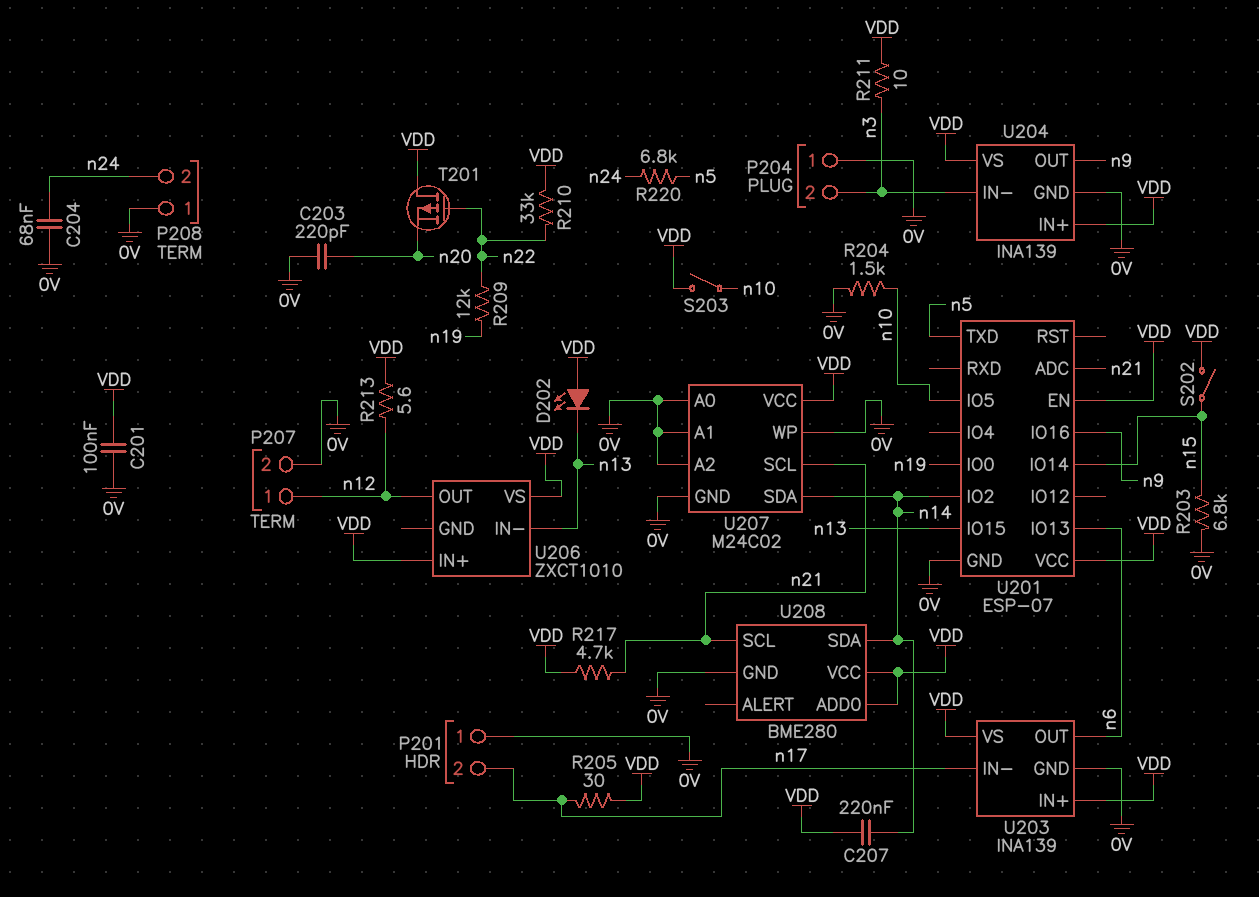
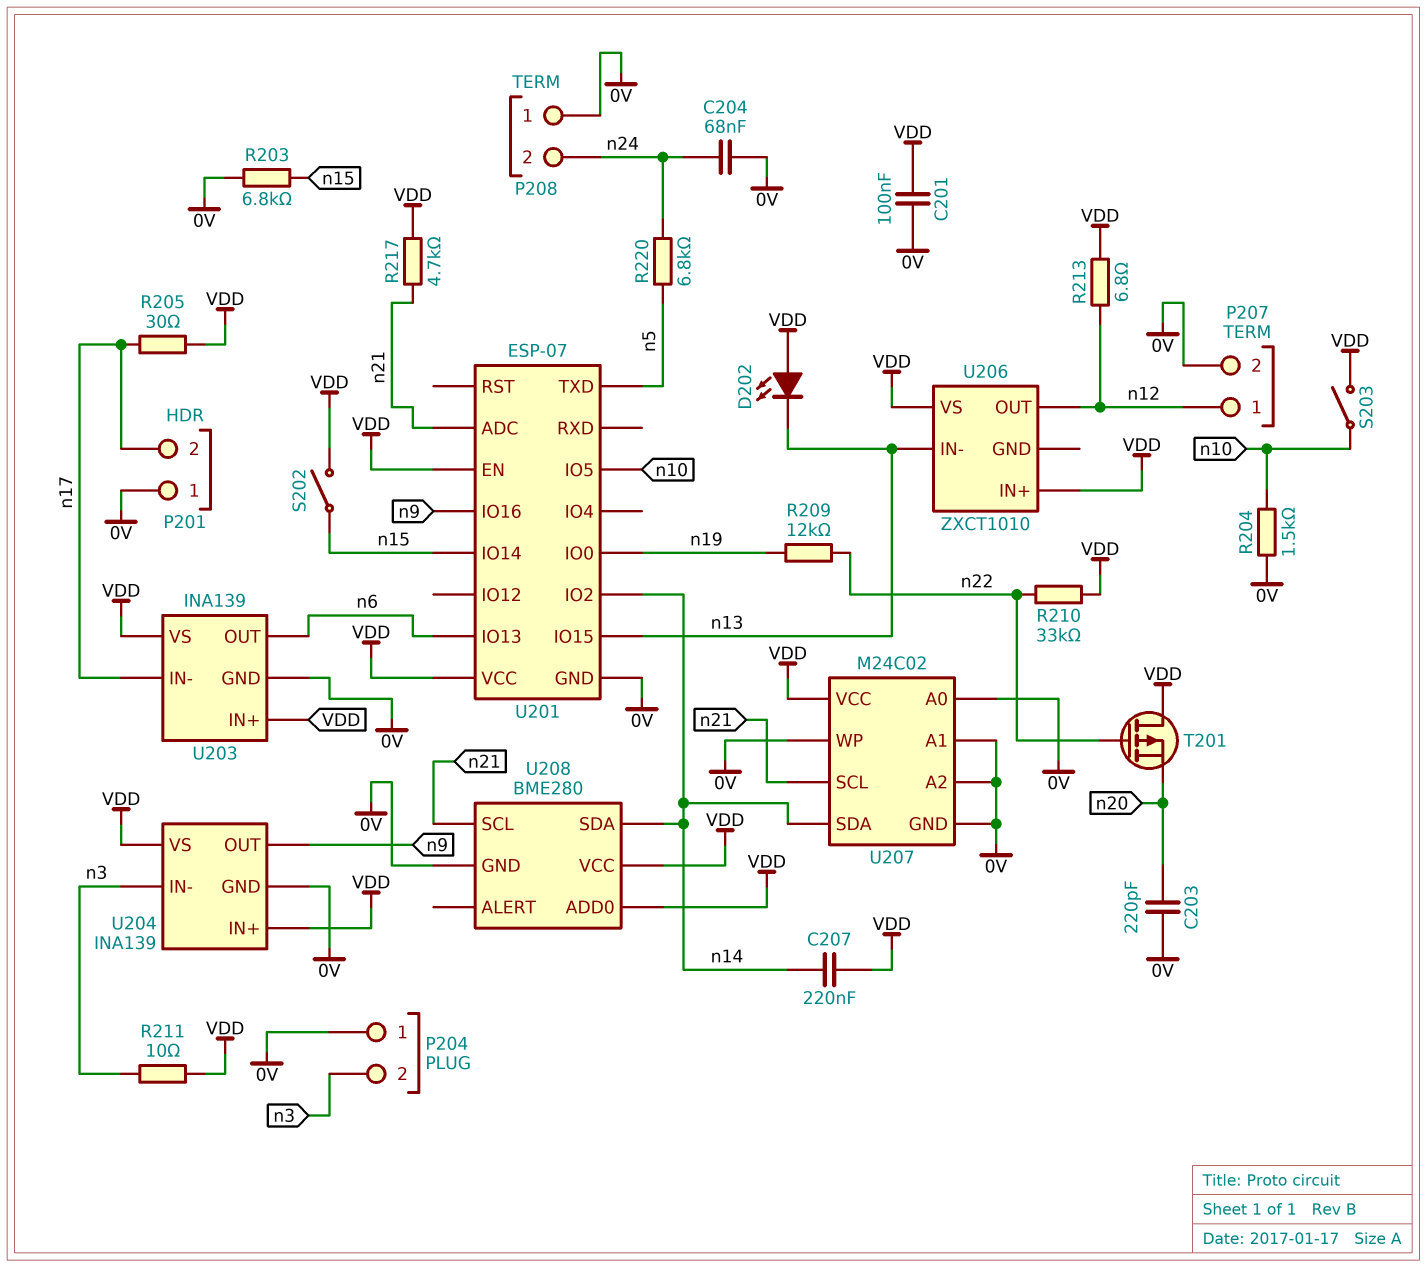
R213: 5.6 (VDD, n12) -> 6.8 (VDD, n12)

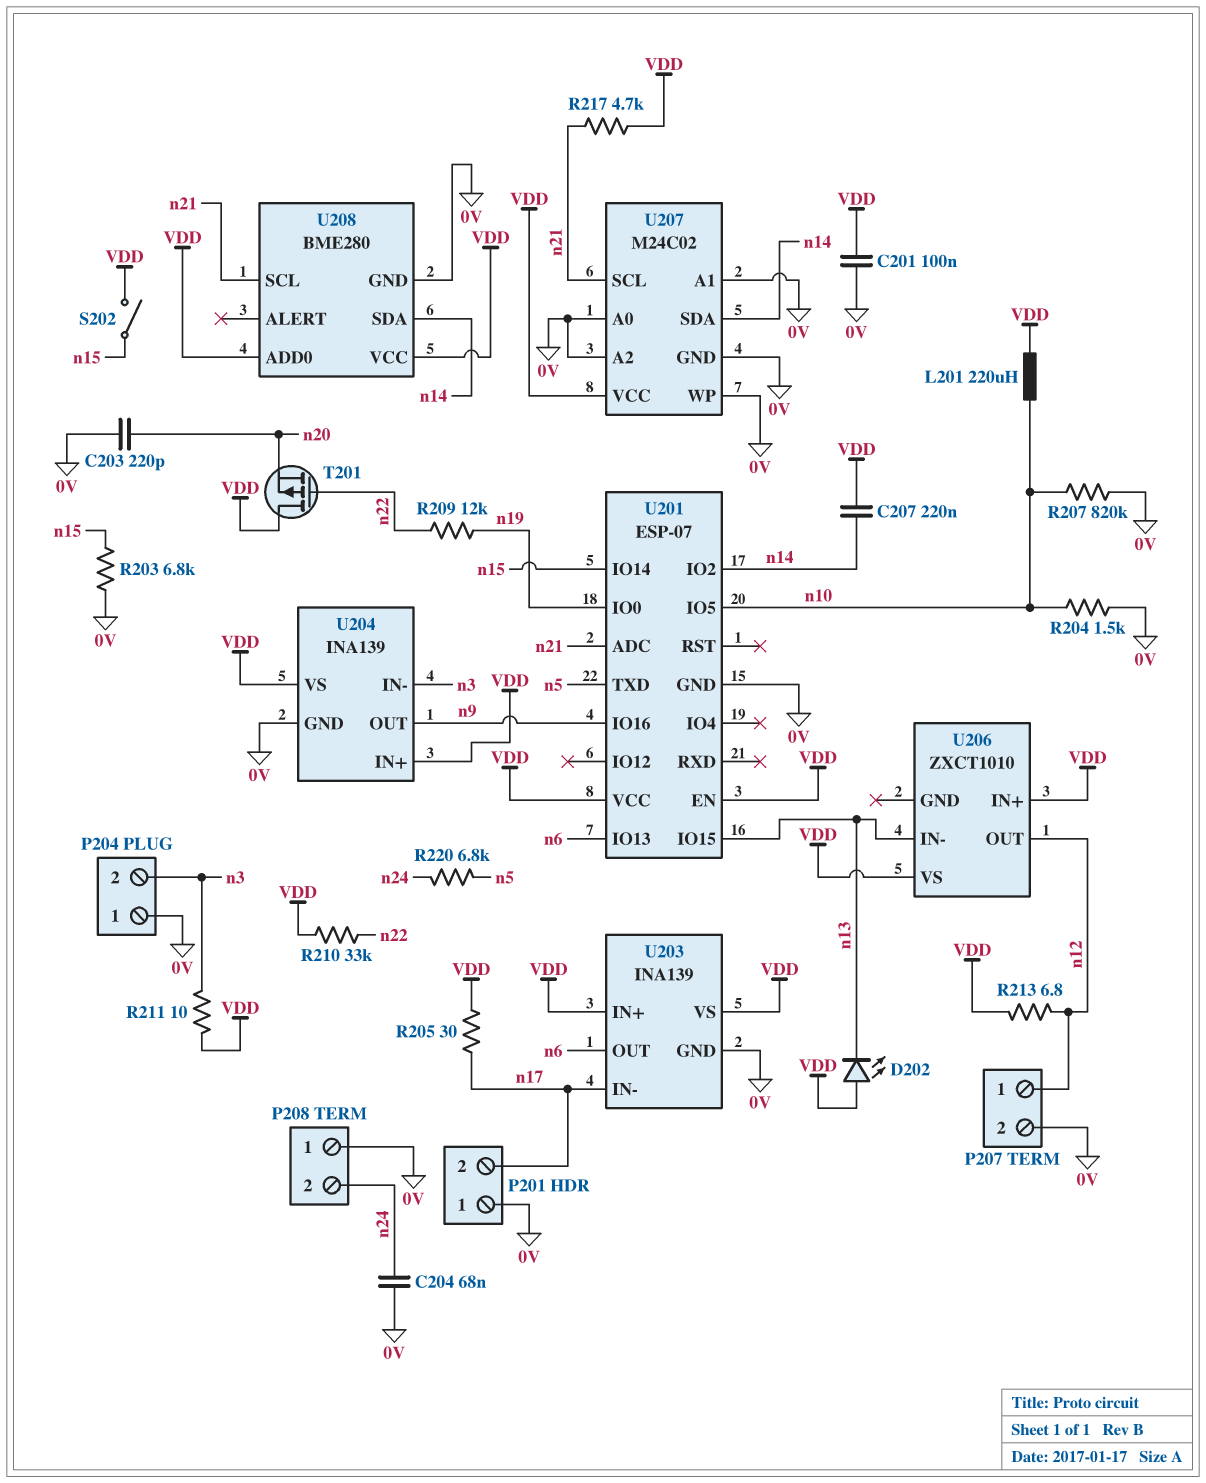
L201: none -> 220uH (VDD, n10)
R207: none -> 820k (0V, n10)
S203: switch (VDD, n10) -> none

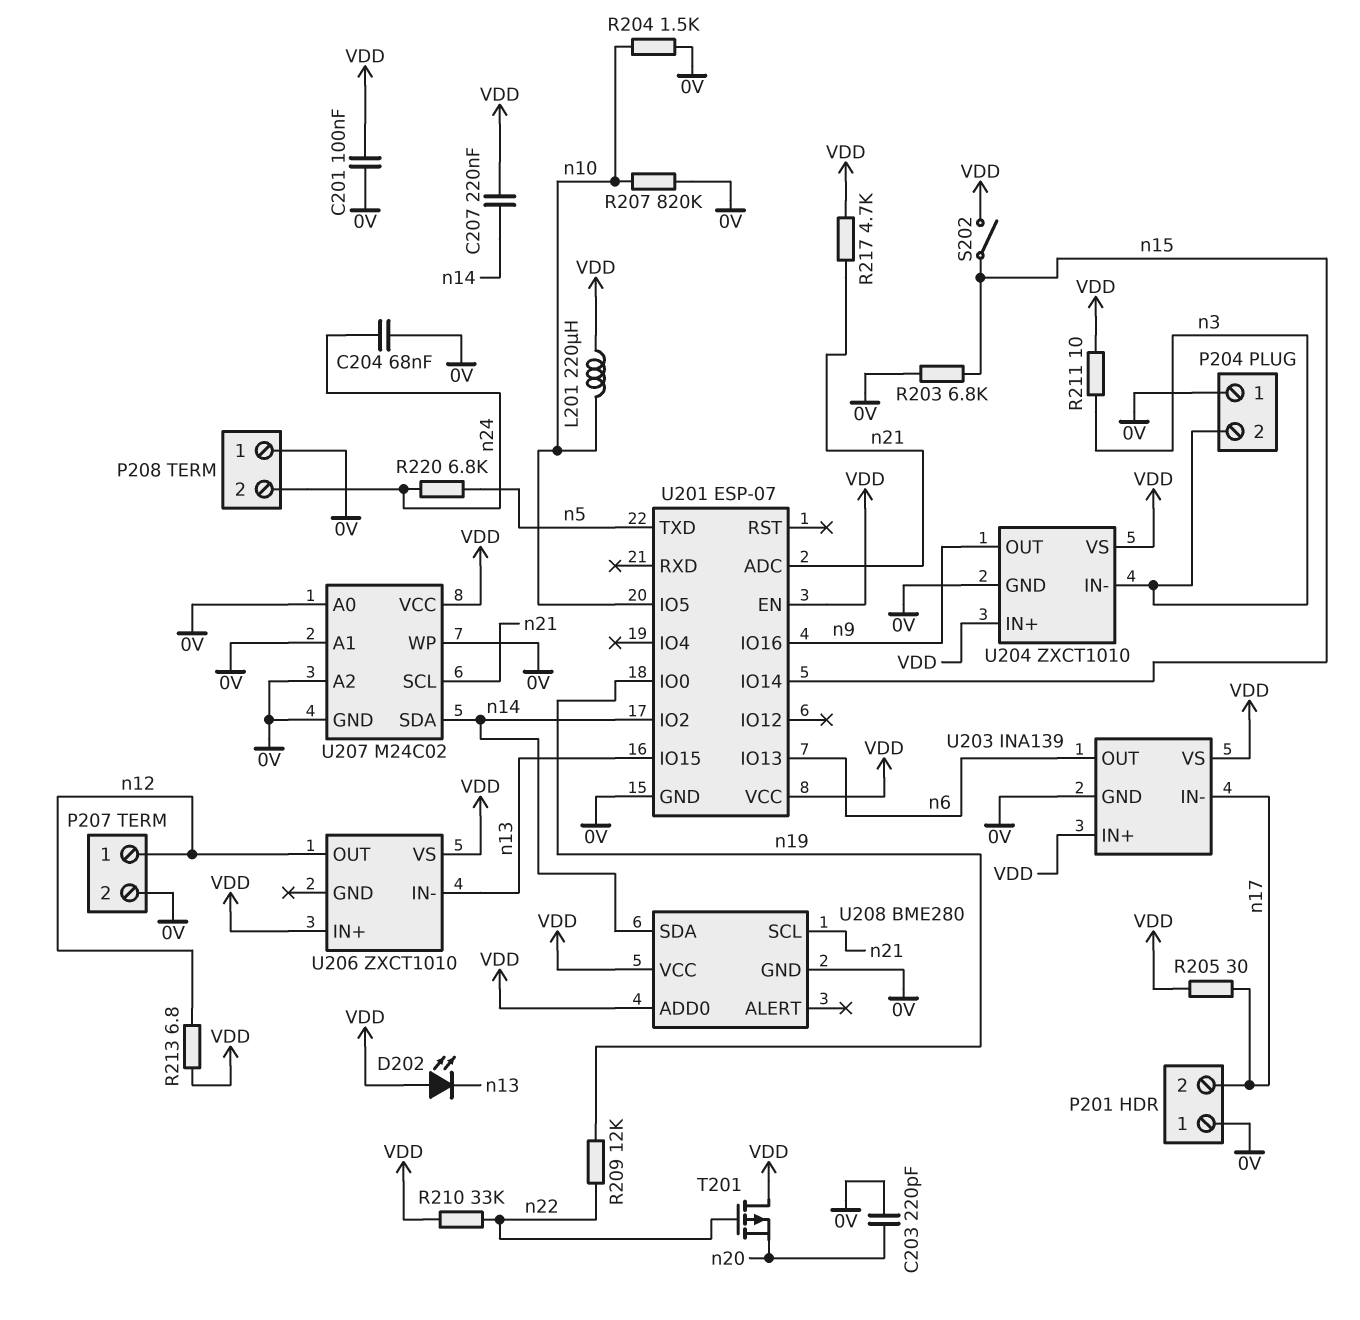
U204: INA139 -> ZXCT1010

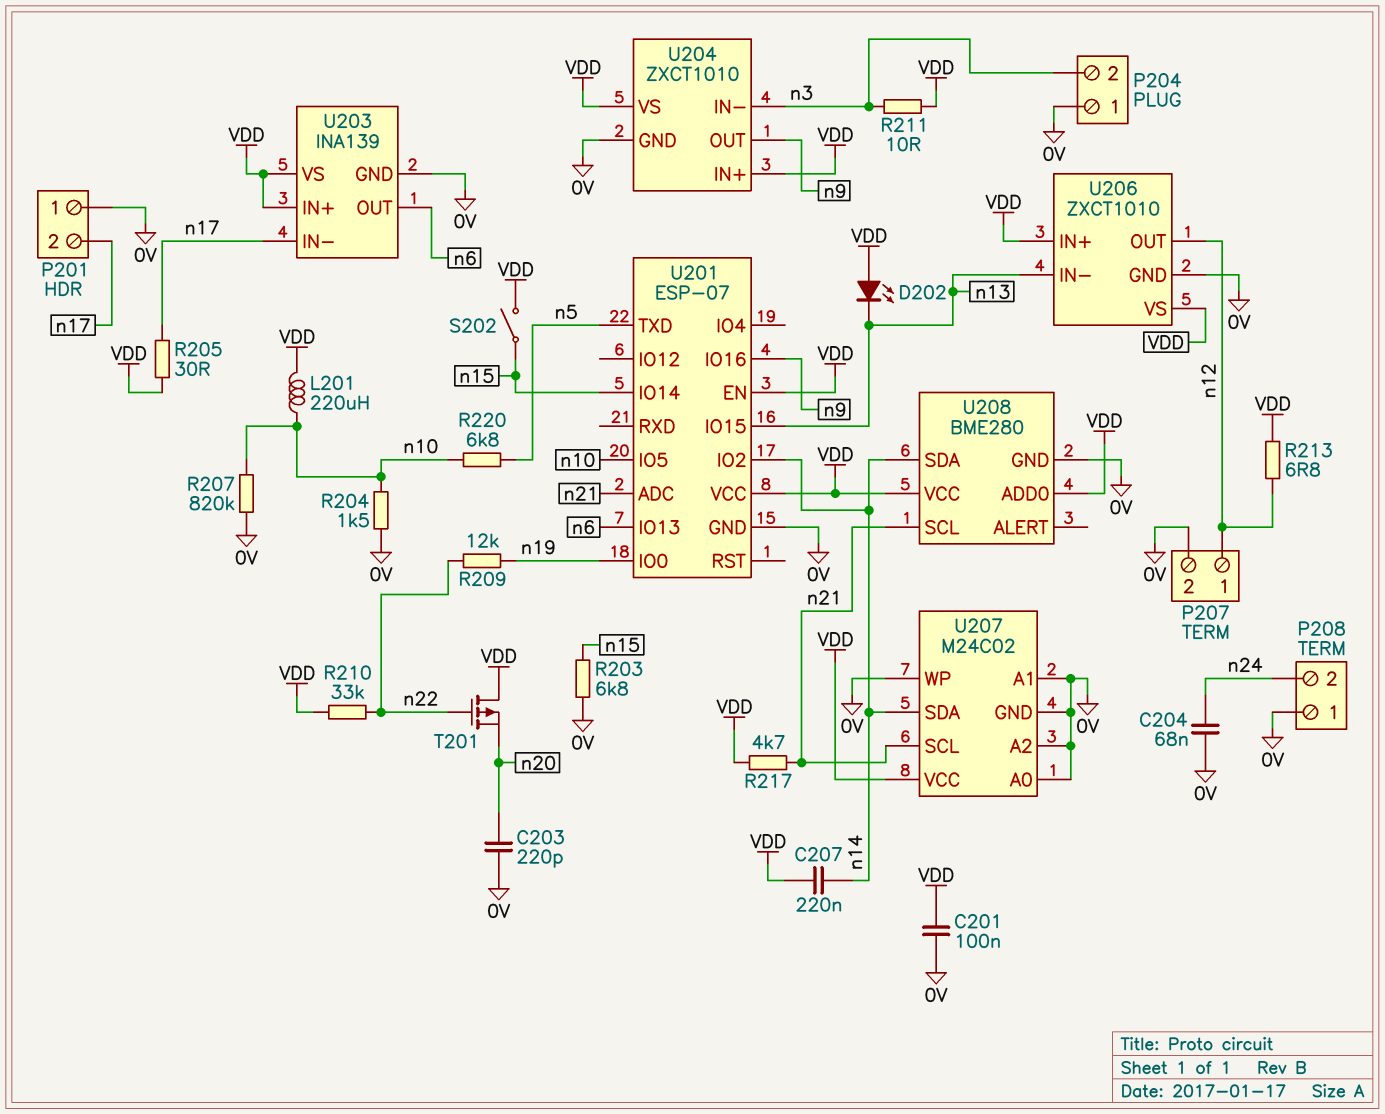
R220: 6.8k (n5, n24) -> 6.8k (n5, n10)
U206 pin GND: none -> 0V

